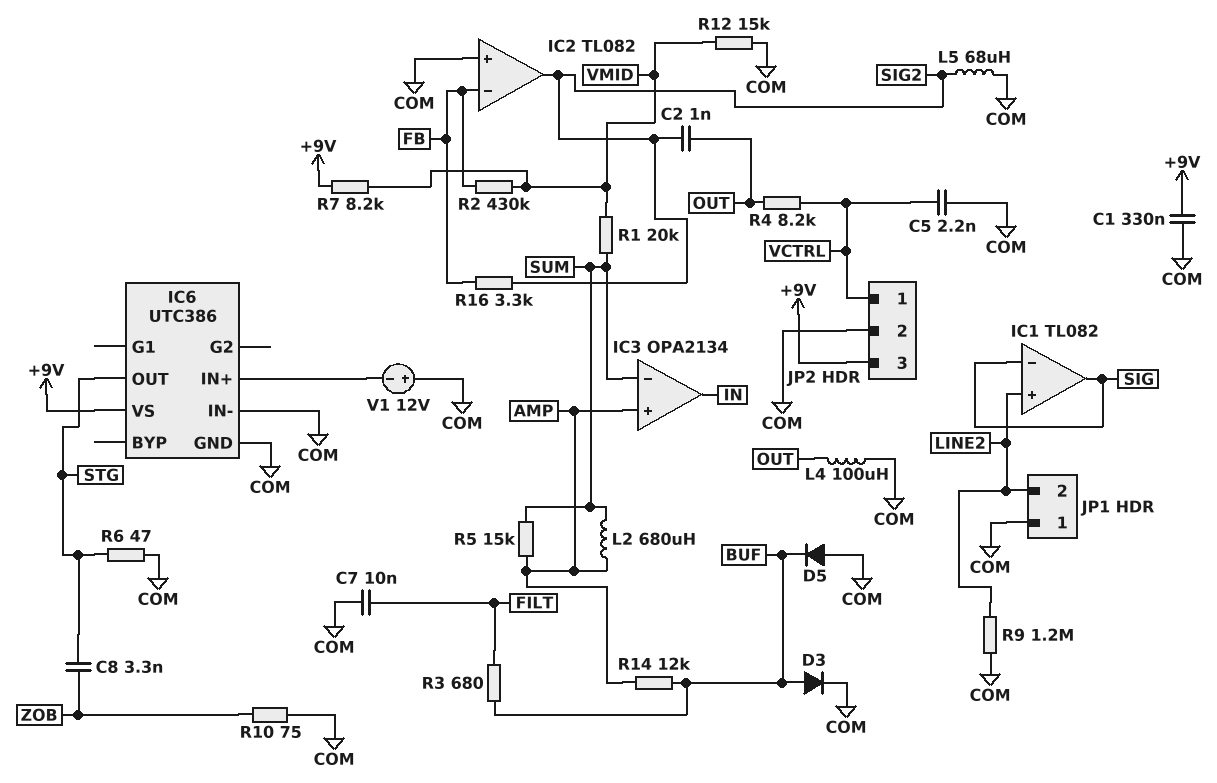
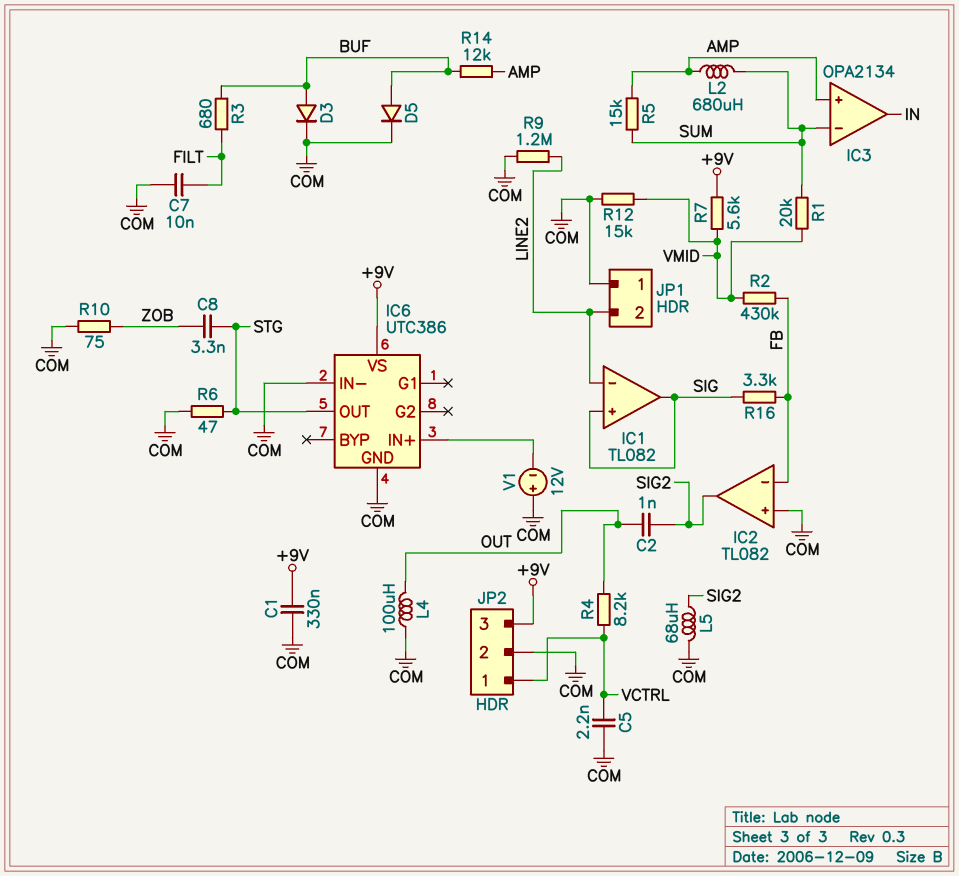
D5: diode (A COM, K BUF) -> diode (A BUF, K COM)
IC1 pin in+: LINE2 -> SIG
IC1 pin in-: SIG -> LINE2
R7: 8.2k (+9V, VMID) -> 5.6k (+9V, VMID)
R16: 3.3k (FB, SIG2) -> 3.3k (FB, SIG)

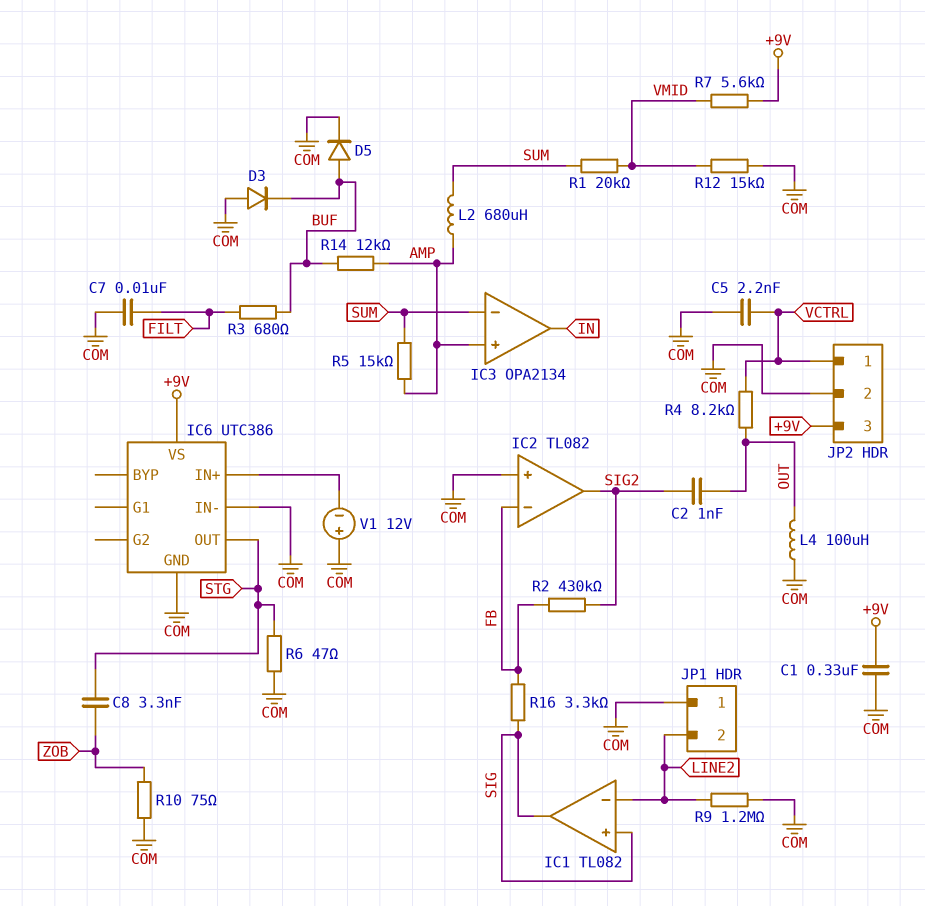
D3: diode (A BUF, K COM) -> diode (A COM, K BUF)
L5: 68uH (COM, SIG2) -> none
R2: 430k (FB, VMID) -> 430k (FB, SIG2)

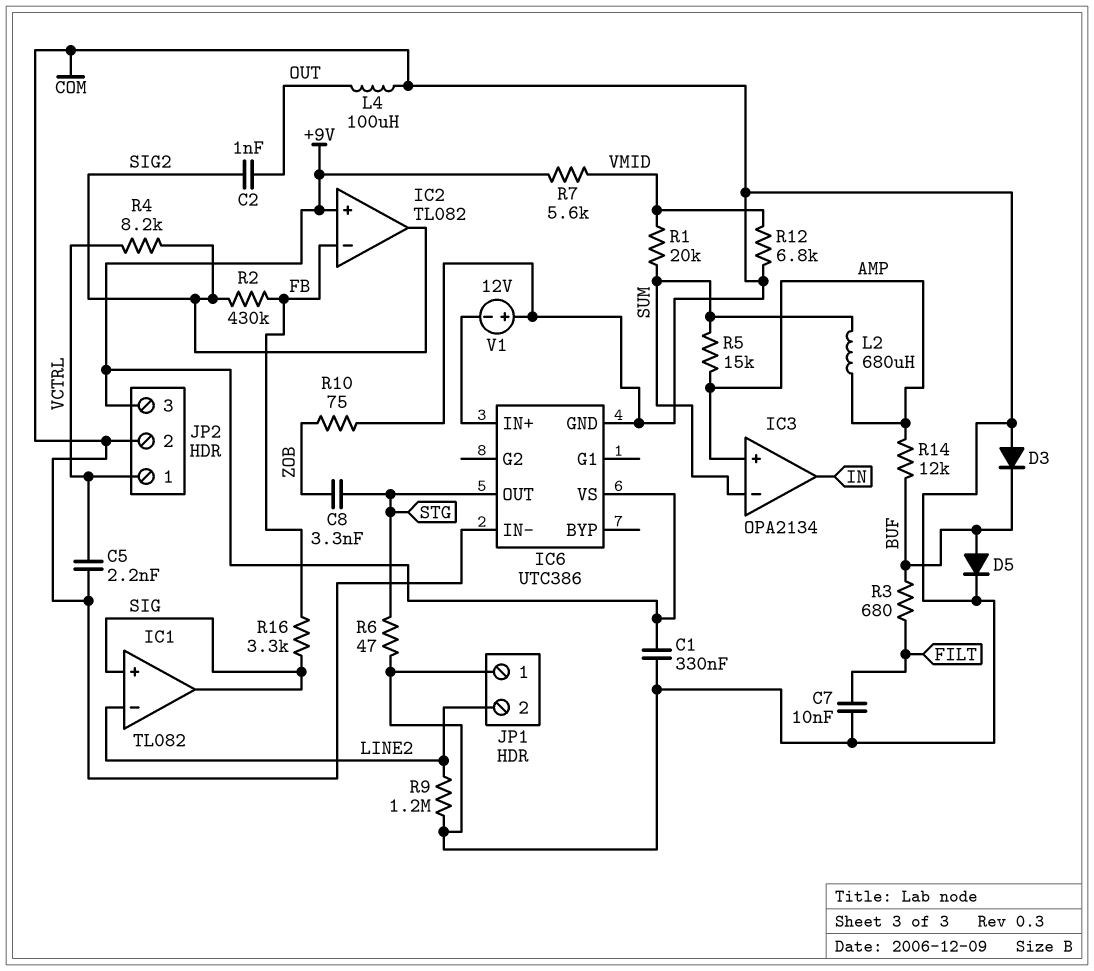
IC2 pin in+: COM -> +9V
R4: 8.2k (OUT, VCTRL) -> 8.2k (SIG2, VCTRL)
R12: 15k (COM, VMID) -> 6.8k (COM, VMID)

